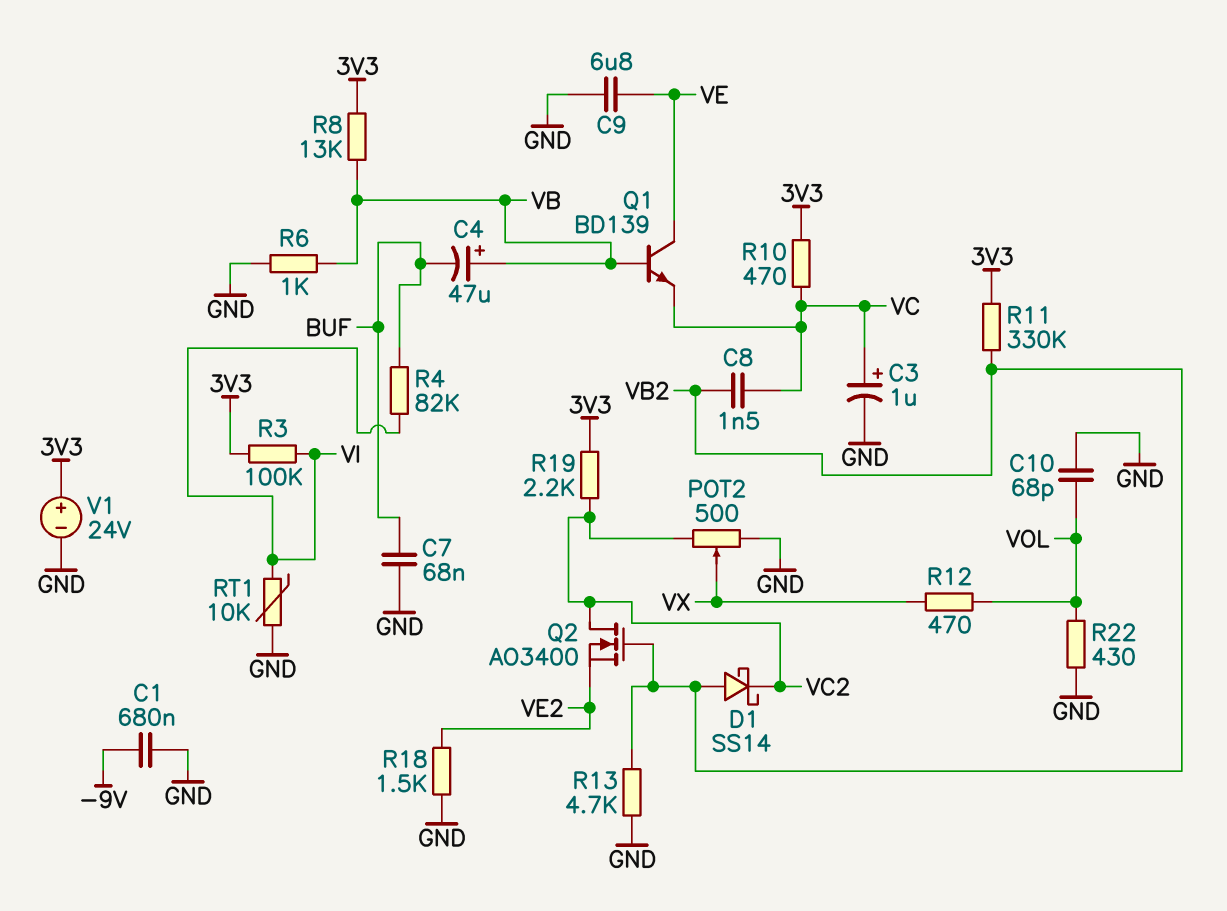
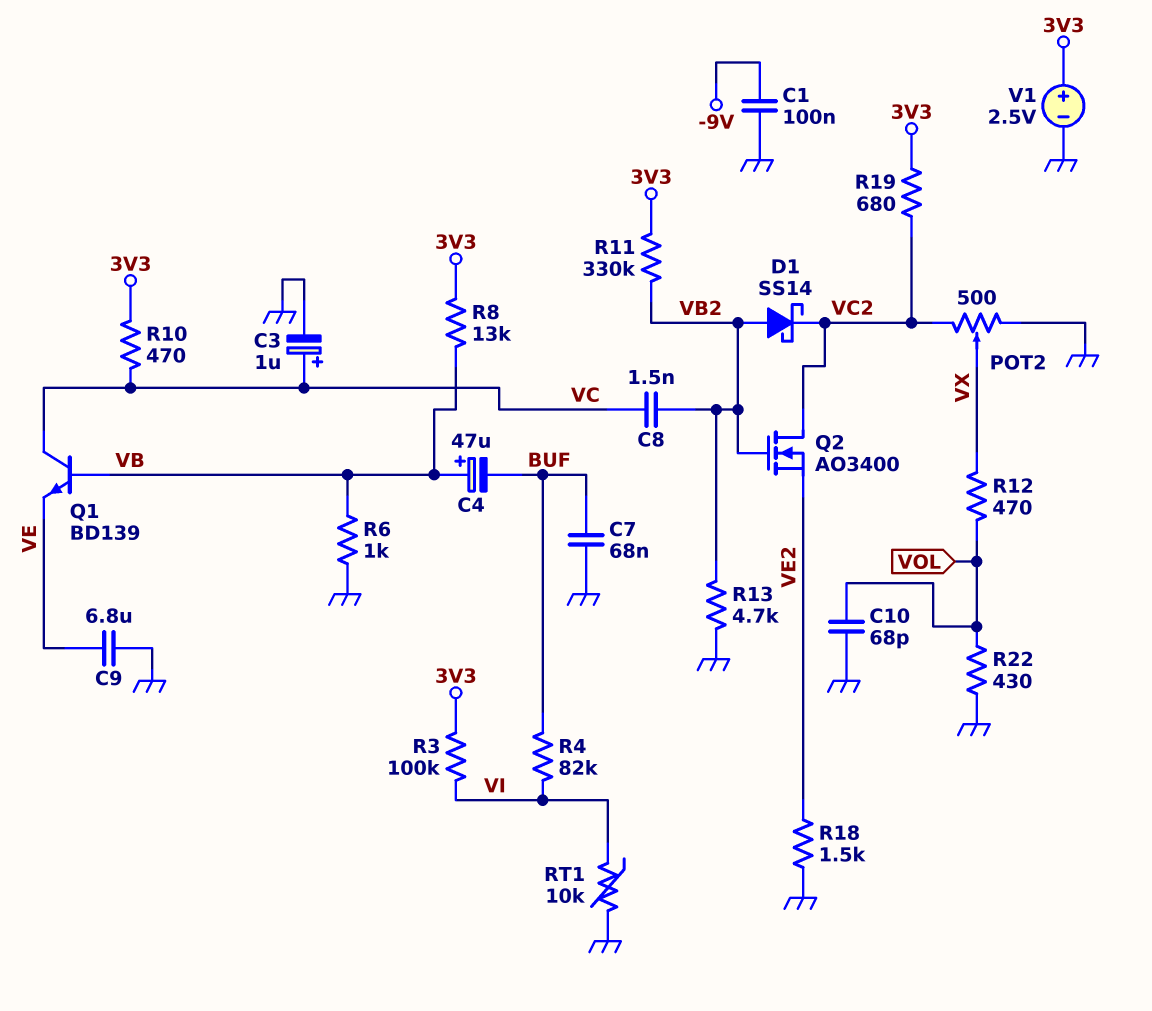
C1: 680nF (-9V, GND) -> 100nF (-9V, GND)
Q1: NPN BD139 (B VB, C VE, E VC) -> NPN BD139 (B VB, C VC, E VE)
R19: 2.2k (3V3, VC2) -> 680 (3V3, VC2)
V1: 24V (plus 3V3, minus GND) -> 2.5V (plus 3V3, minus GND)

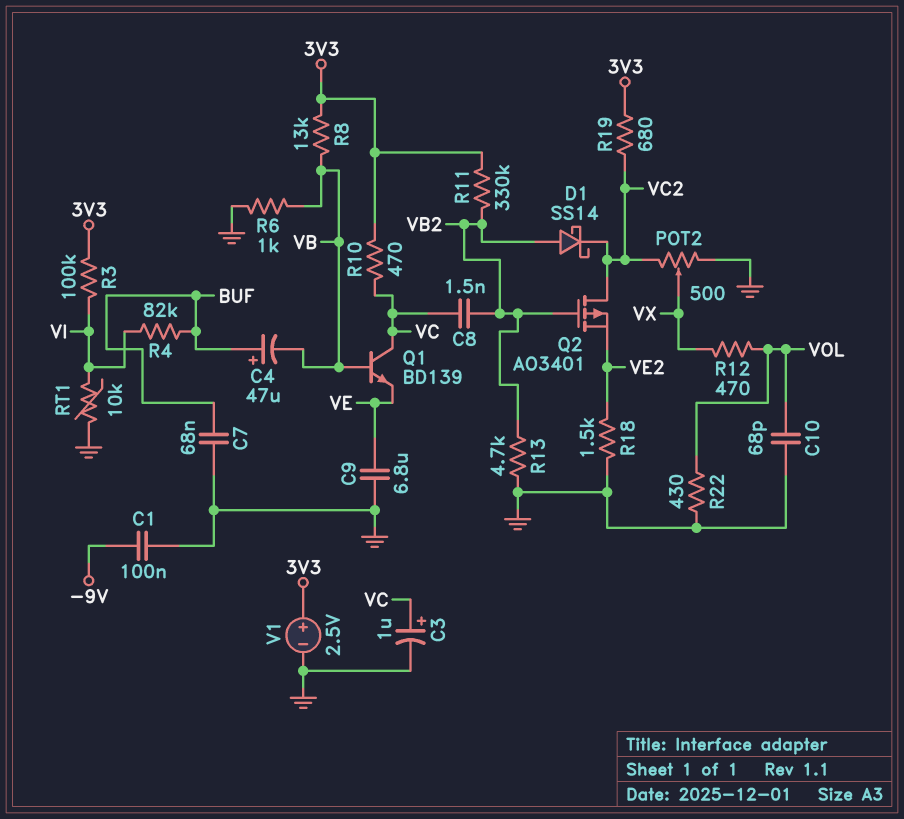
C4: 47uF (plus VB, minus BUF) -> 47uF (plus BUF, minus VB)
Q2: NMOS AO3400 (G VB2, D VC2, S VE2) -> PMOS AO3401 (G VB2, D VC2, S VE2)

